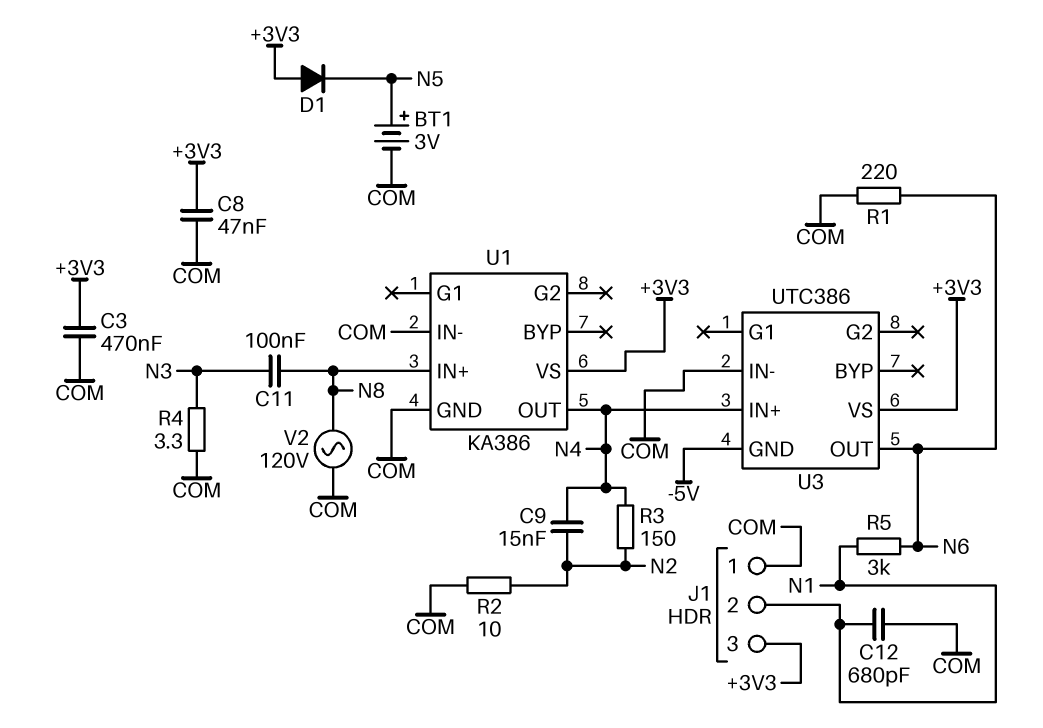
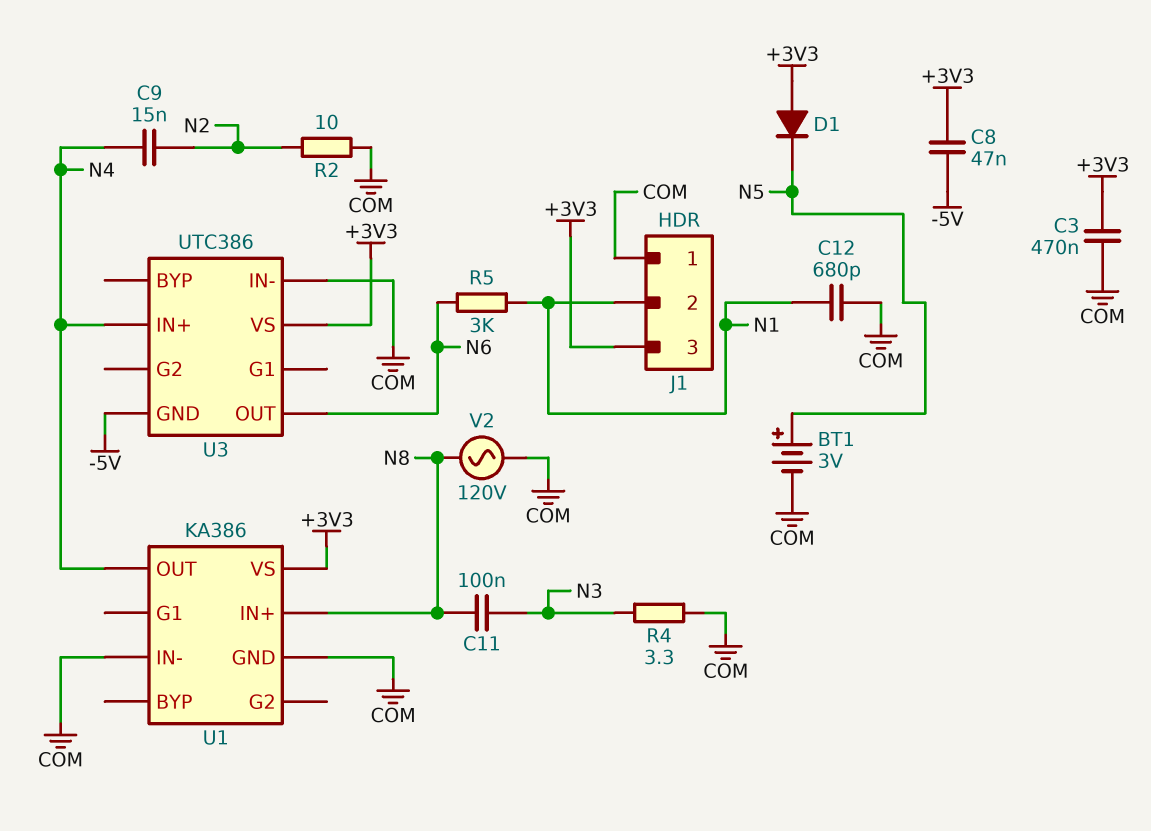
C8: 47nF (+3V3, COM) -> 47nF (+3V3, -5V)
R1: 220 (COM, N6) -> none
R3: 150 (N2, N4) -> none

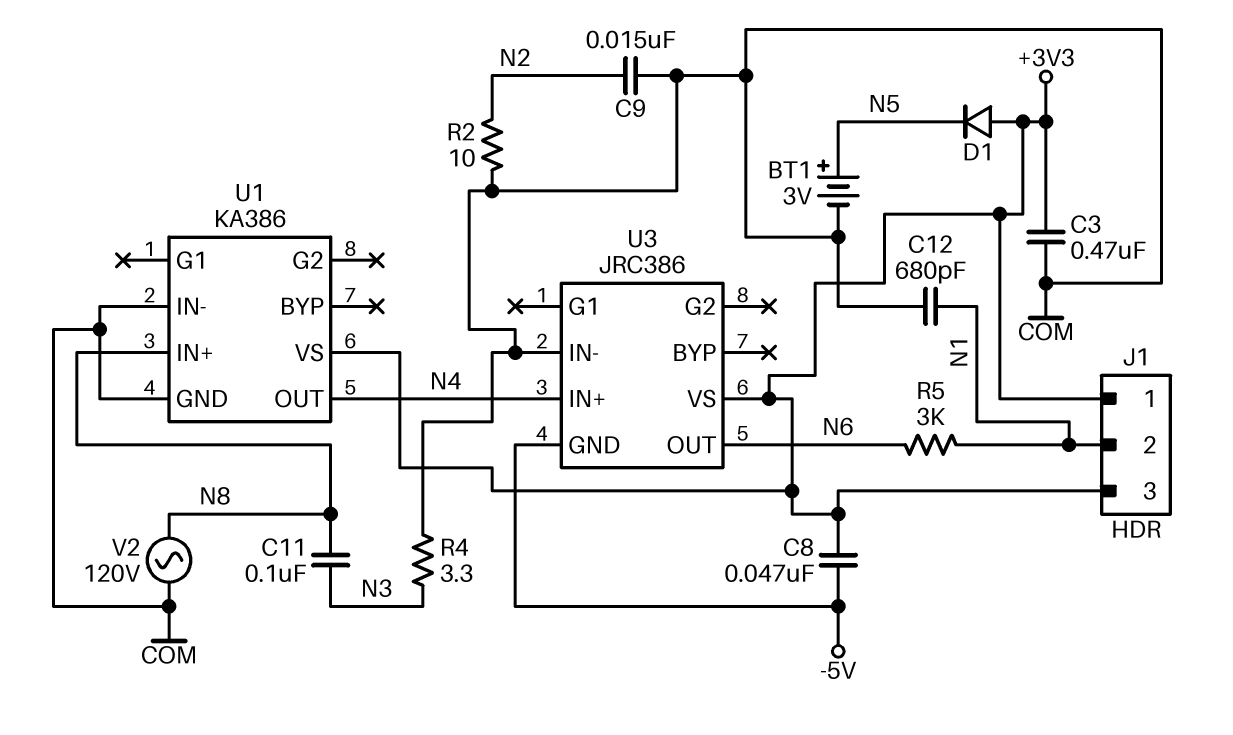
C9: 15nF (N2, N4) -> 15nF (COM, N2)
J1 pin 1: COM -> +3V3
U3: UTC386 -> JRC386

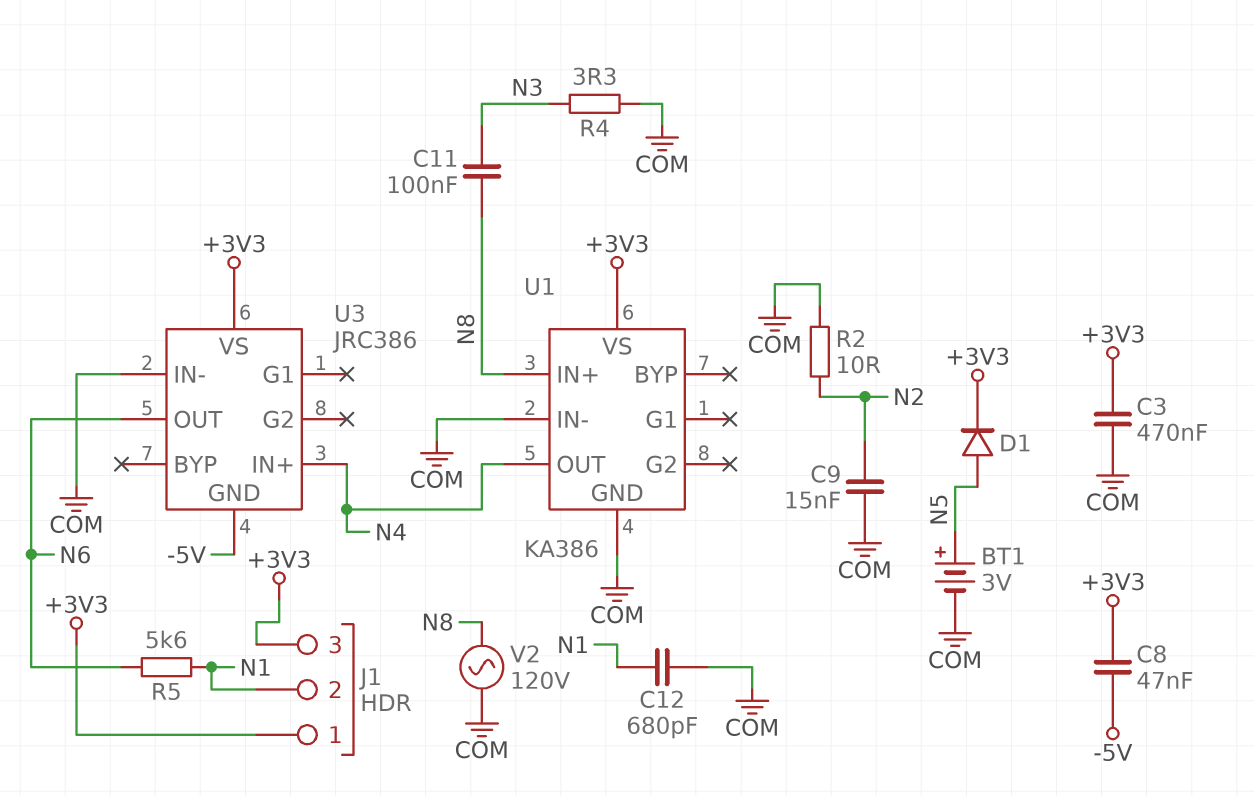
D1: diode (A +3V3, K N5) -> diode (A N5, K +3V3)
R5: 3k (N1, N6) -> 5.6k (N1, N6)

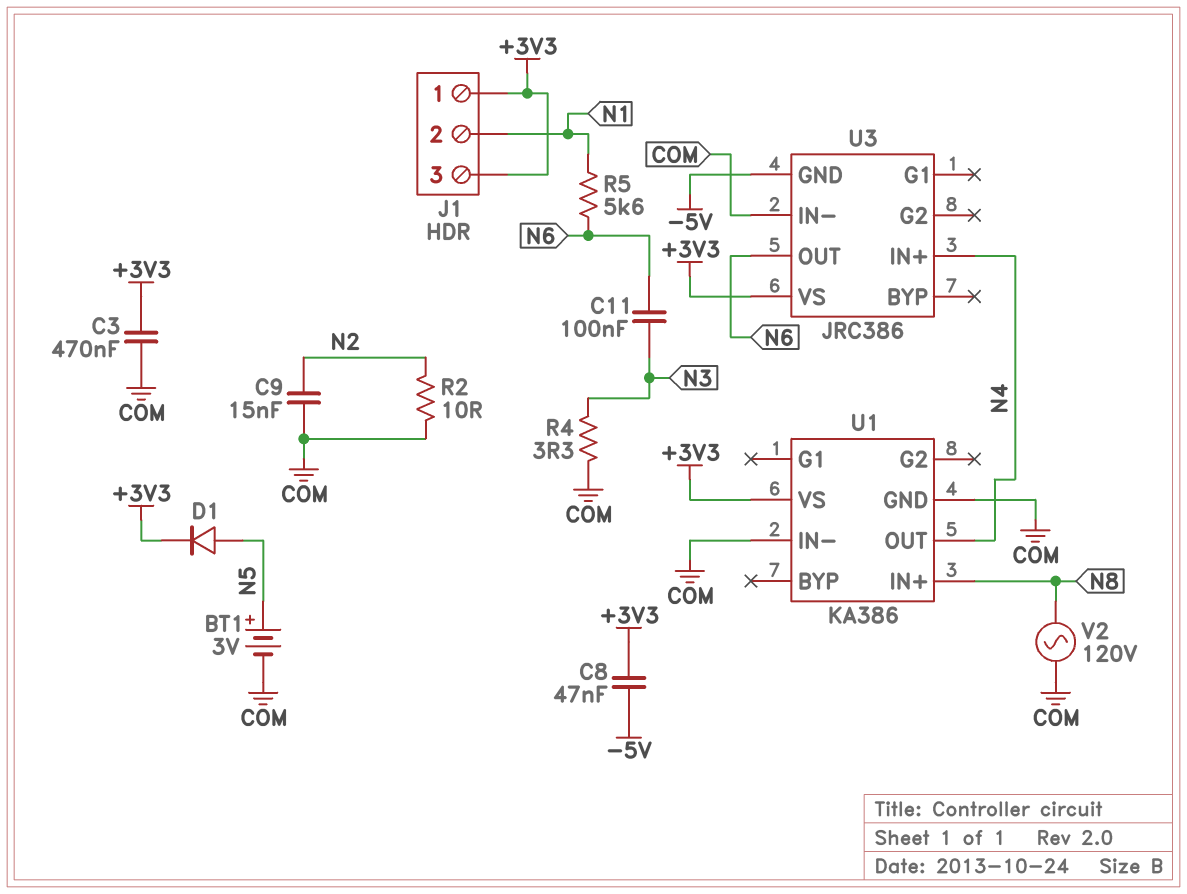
C11: 100nF (N3, N8) -> 100nF (N3, N6)
C12: 680pF (COM, N1) -> none

